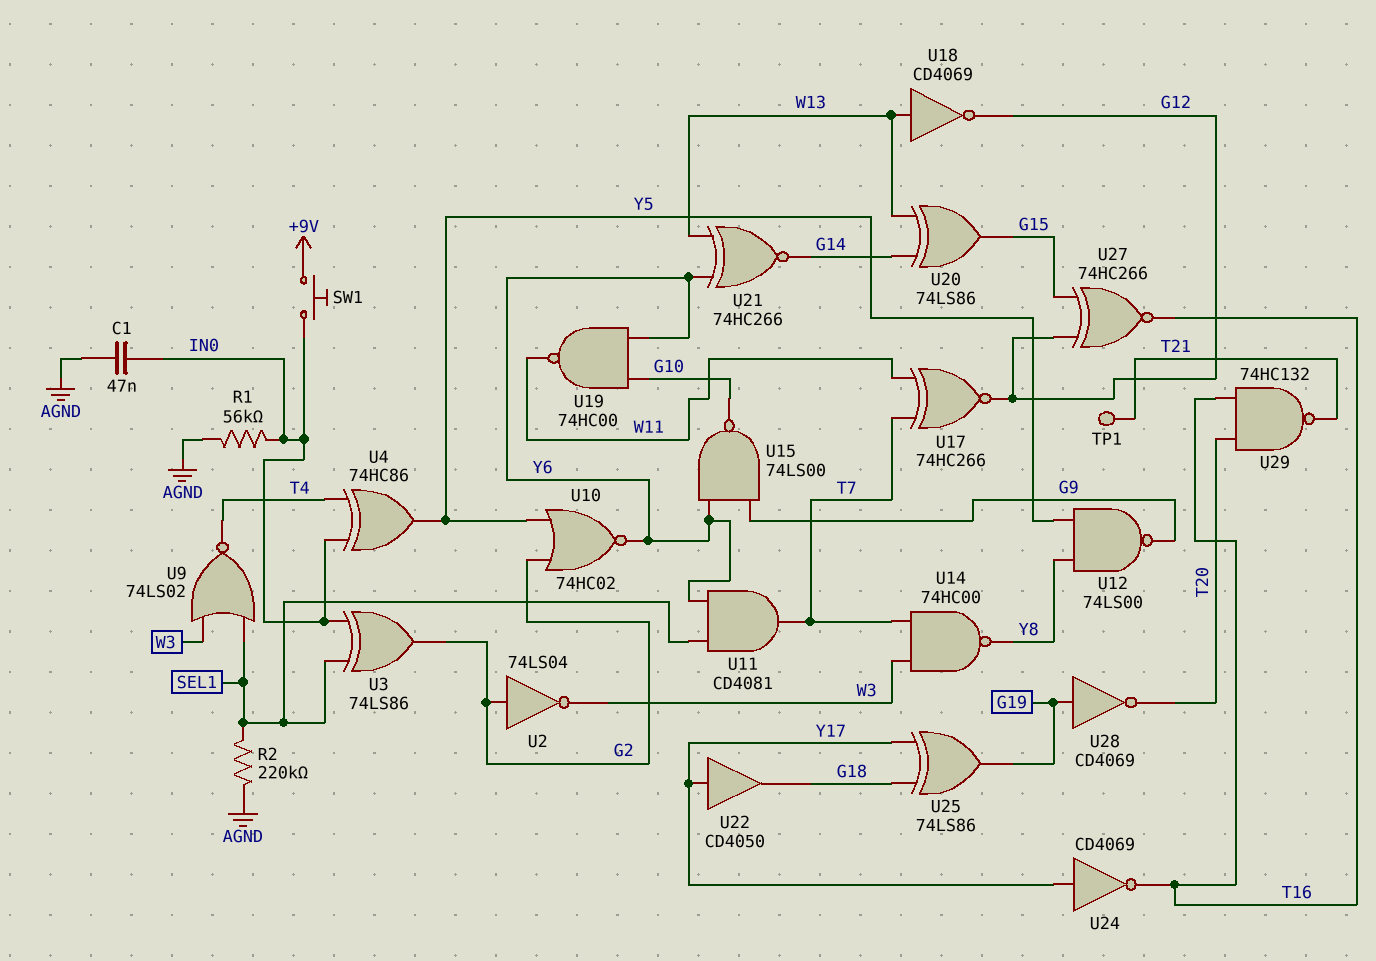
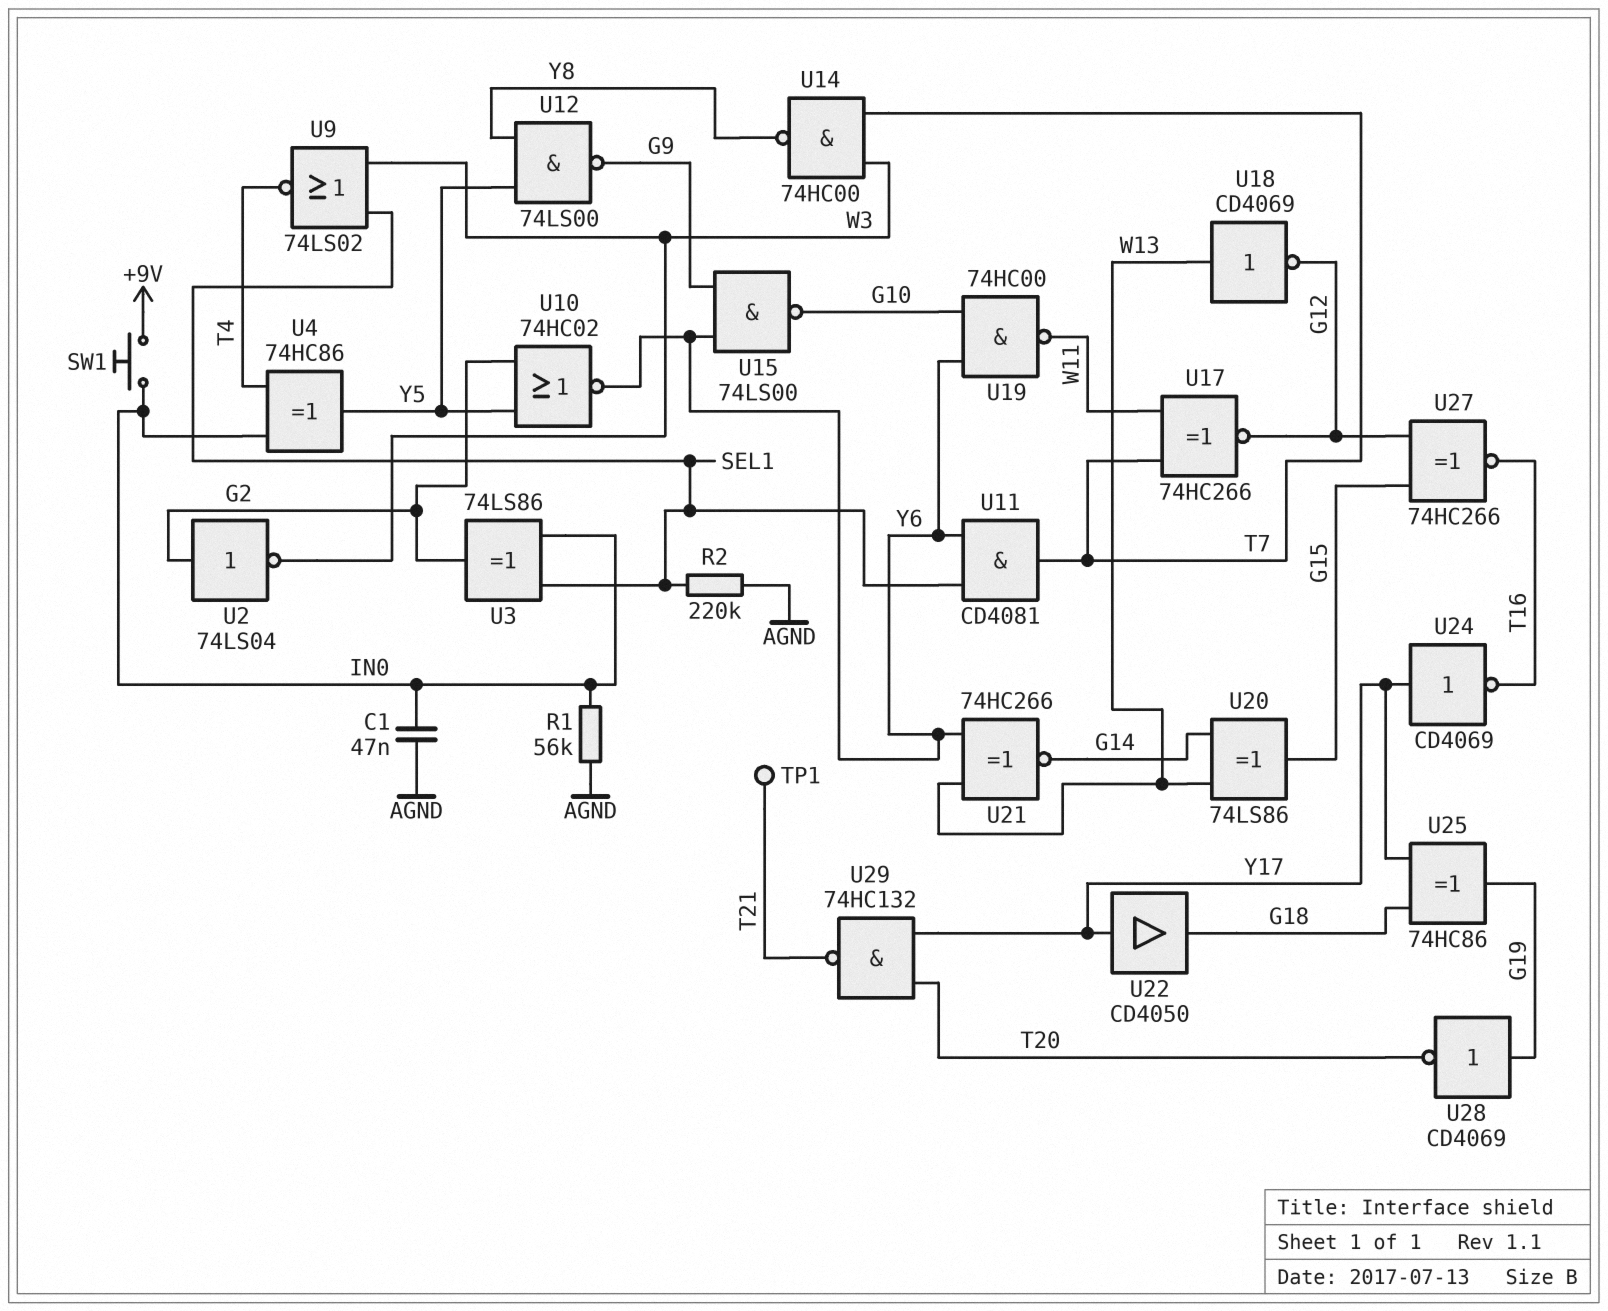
U25: XOR 74LS86 (in G18, in Y17, out G19) -> XOR 74HC86 (in G18, in Y17, out G19)
U29: NAND 74HC132 (in T16, in T20, out T21) -> NAND 74HC132 (in T20, in Y17, out T21)

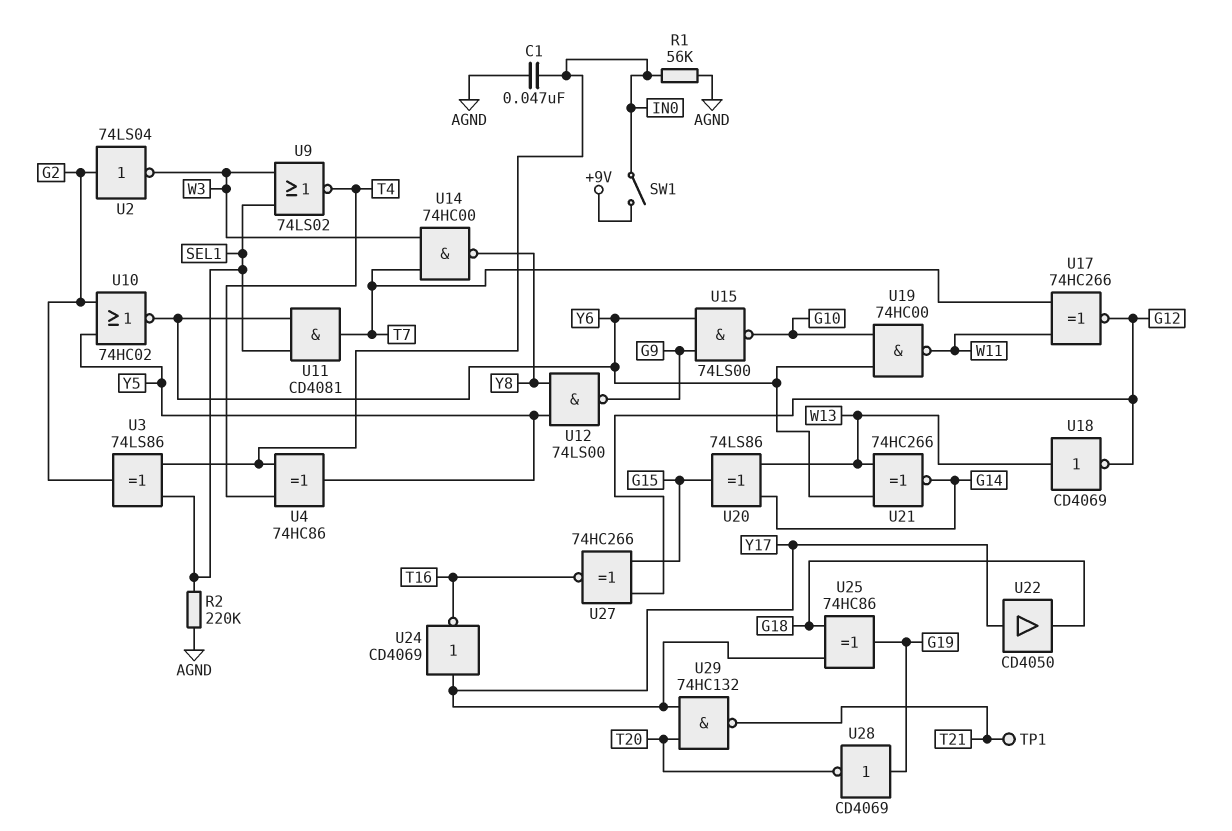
SW1: button (+9V, IN0) -> switch (+9V, IN0)

